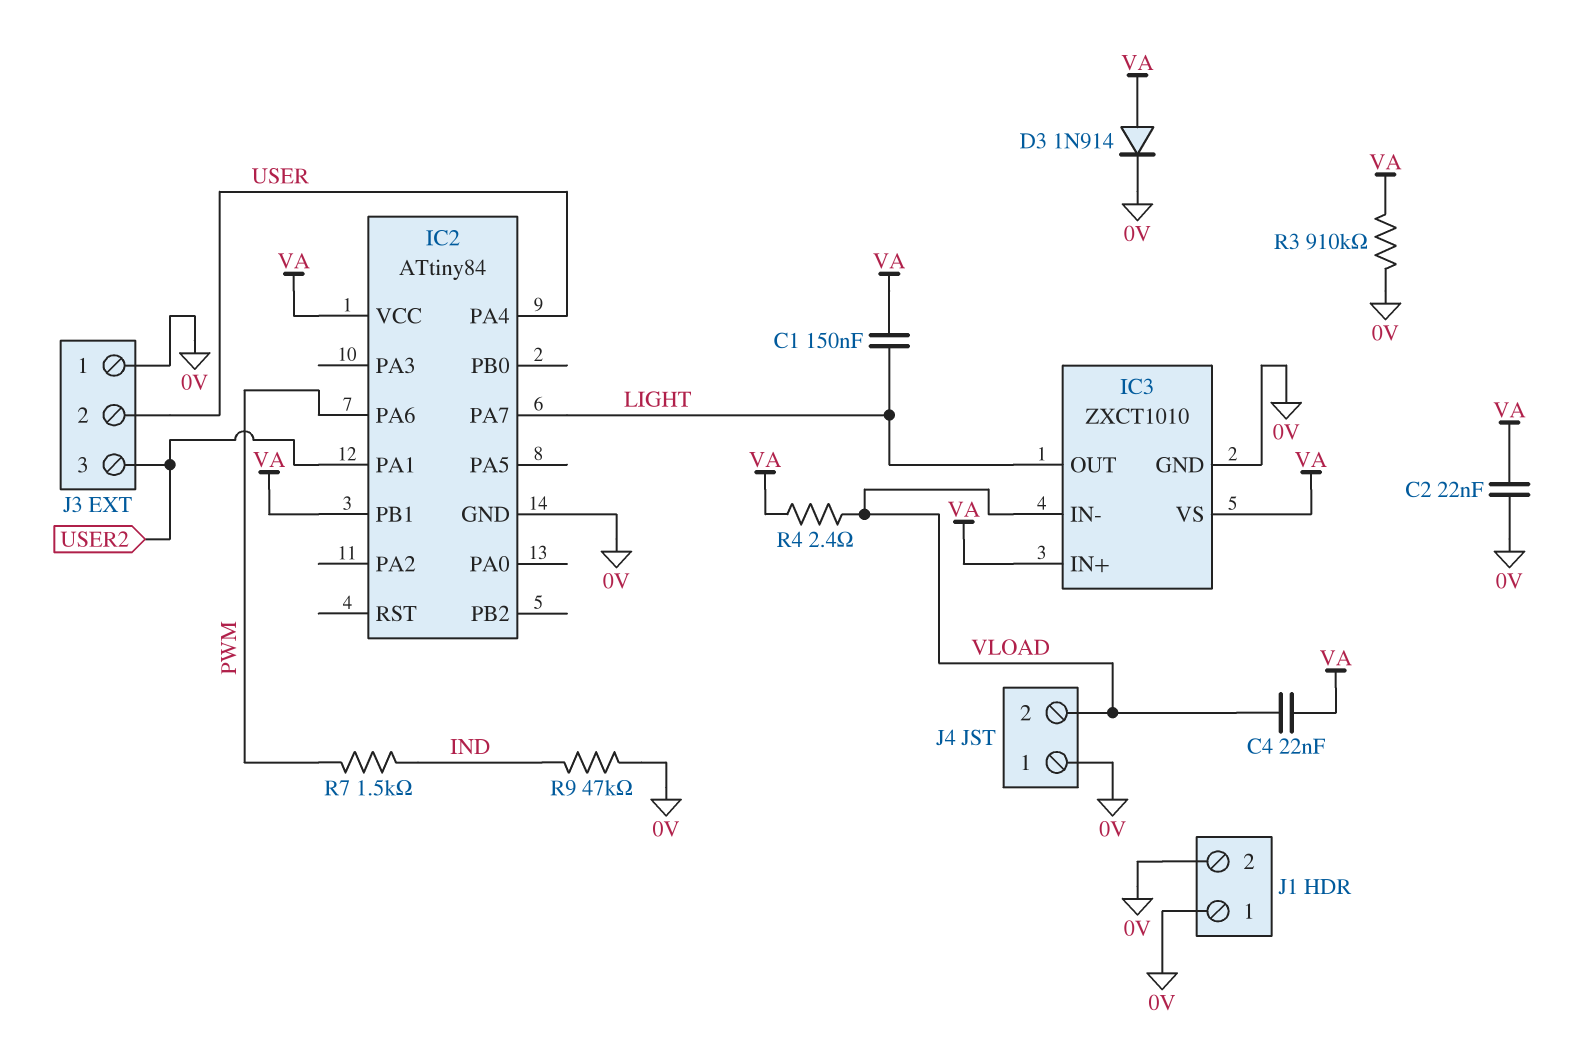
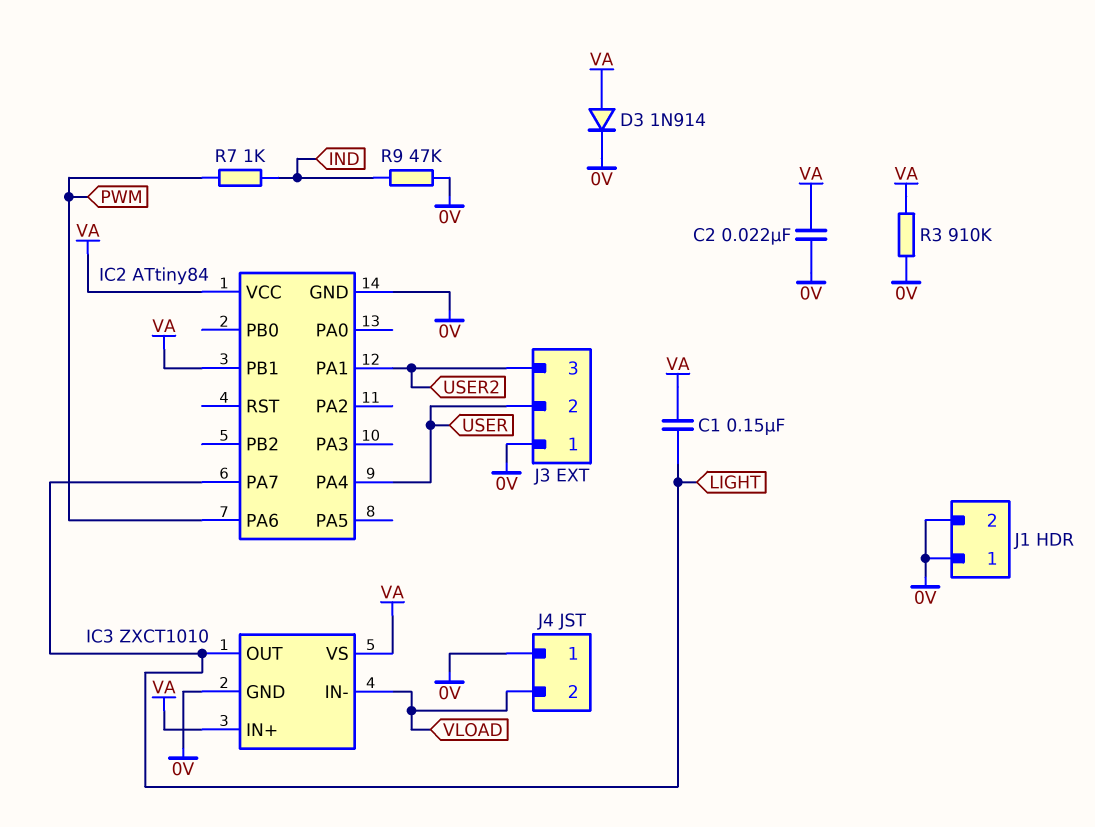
C4: 22nF (VA, VLOAD) -> none
R4: 2.4 (VA, VLOAD) -> none
R7: 1.5k (IND, PWM) -> 1k (IND, PWM)

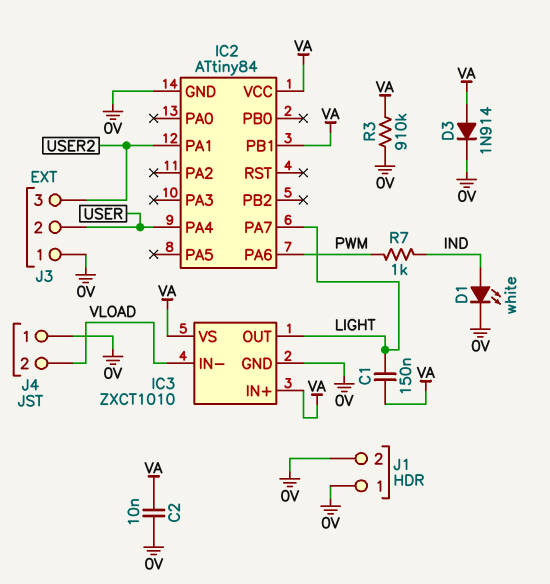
C2: 22nF (0V, VA) -> 10nF (0V, VA)
D1: none -> LED white (A IND, K 0V)
R9: 47k (0V, IND) -> none

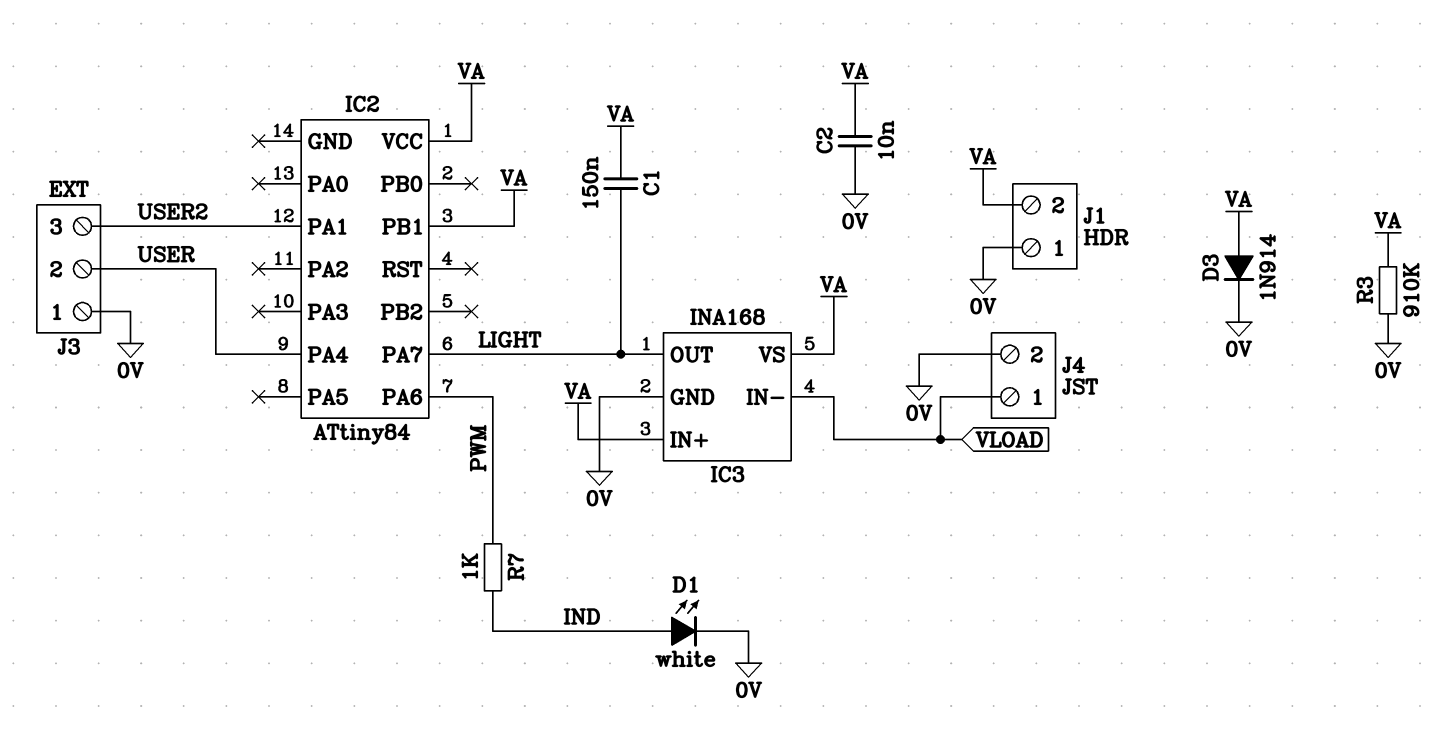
IC2 pin GND: 0V -> none
IC3: ZXCT1010 -> INA168
J1 pin 2: 0V -> VA
J4 pin 1: 0V -> VLOAD
J4 pin 2: VLOAD -> 0V

